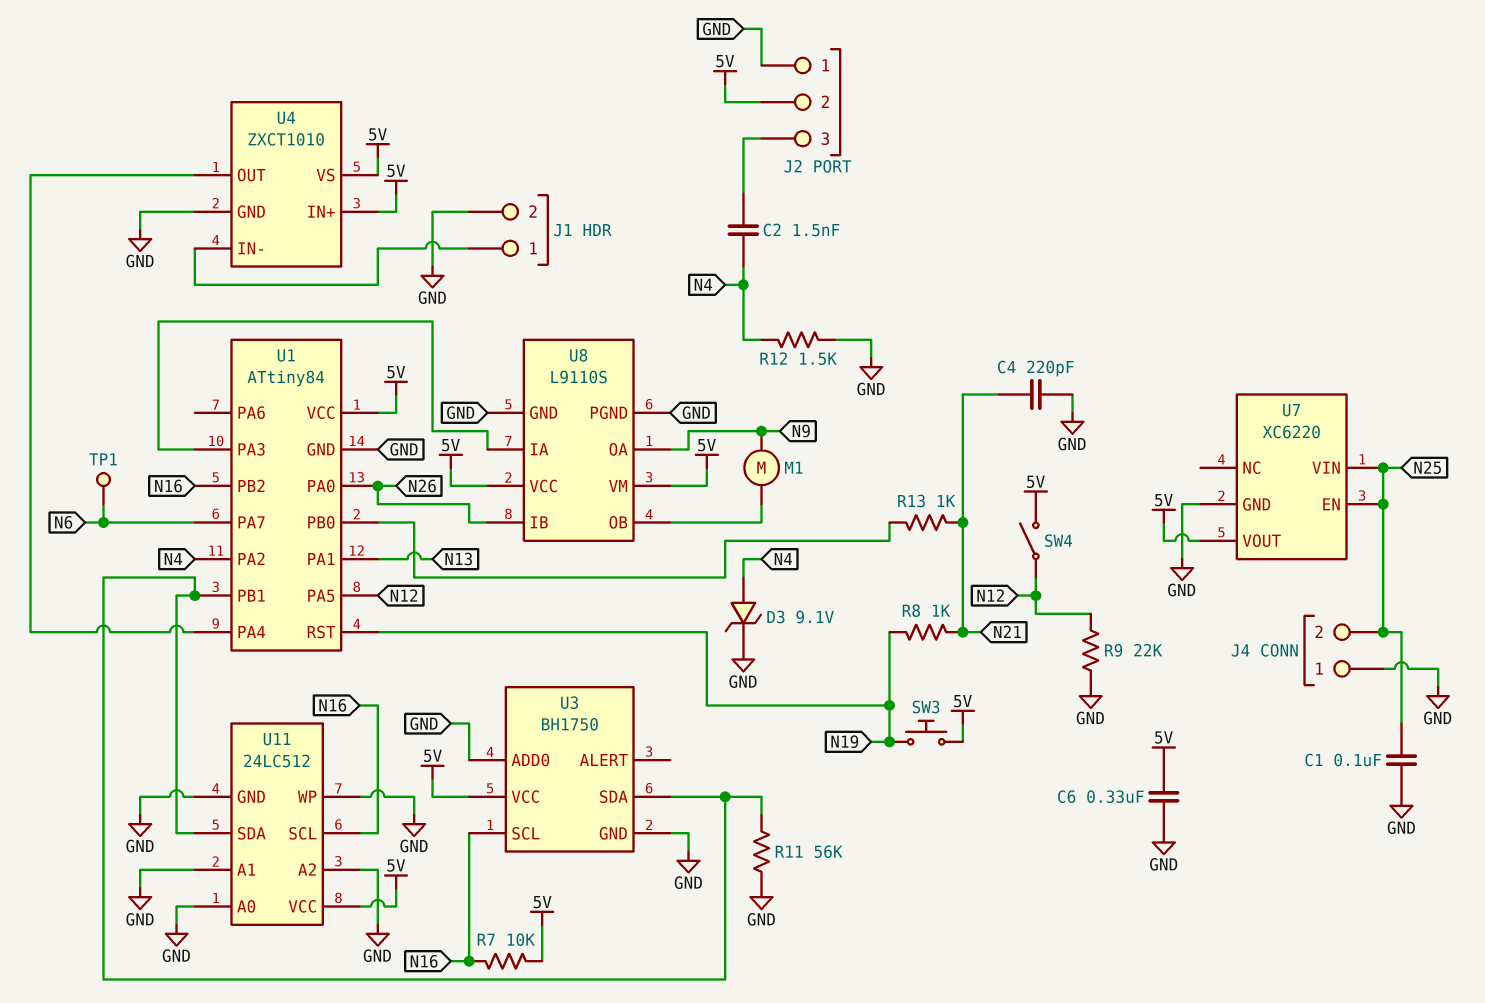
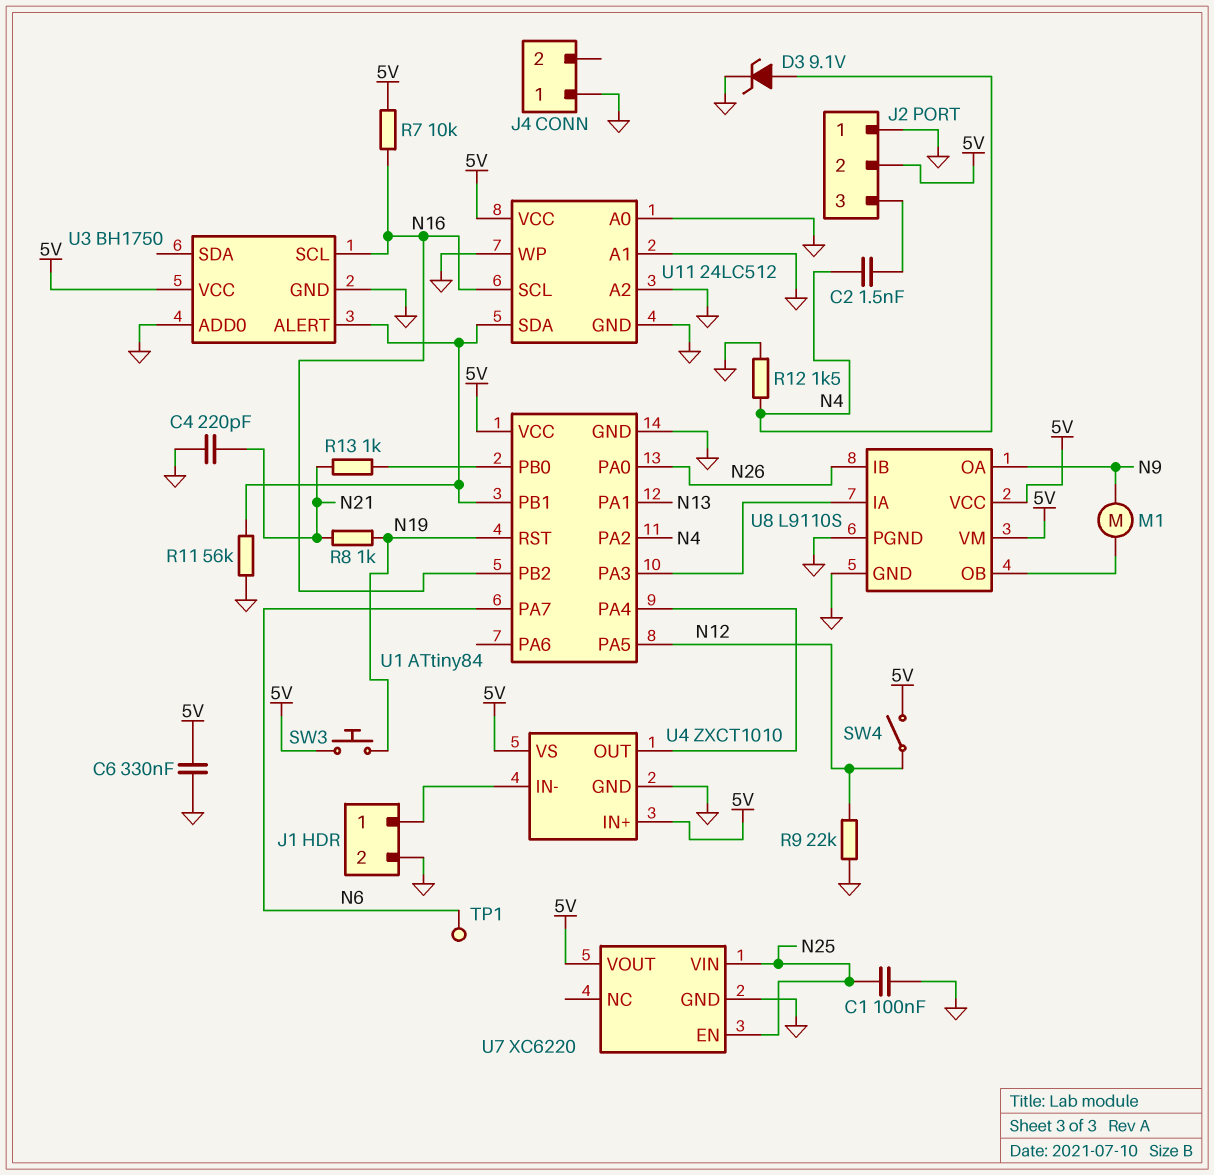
J4 pin 2: N25 -> none
U3 pin ALERT: none -> U1/PB1
U3 pin SDA: U1/PB1 -> none

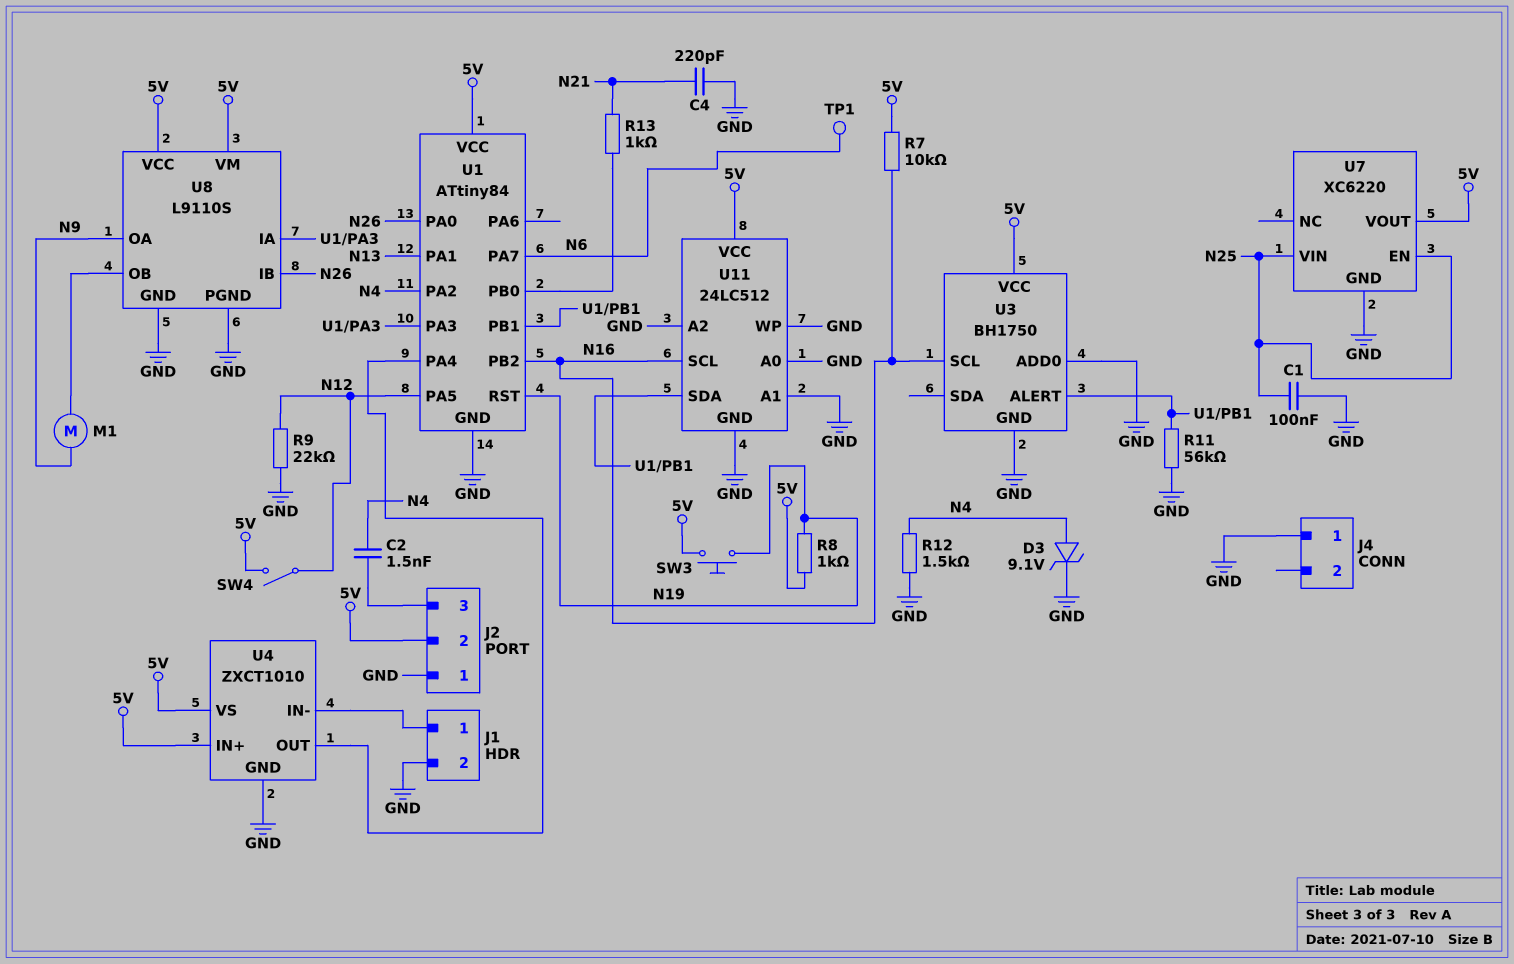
C6: 330nF (5V, GND) -> none
R8: 1k (N19, N21) -> 1k (5V, N19)

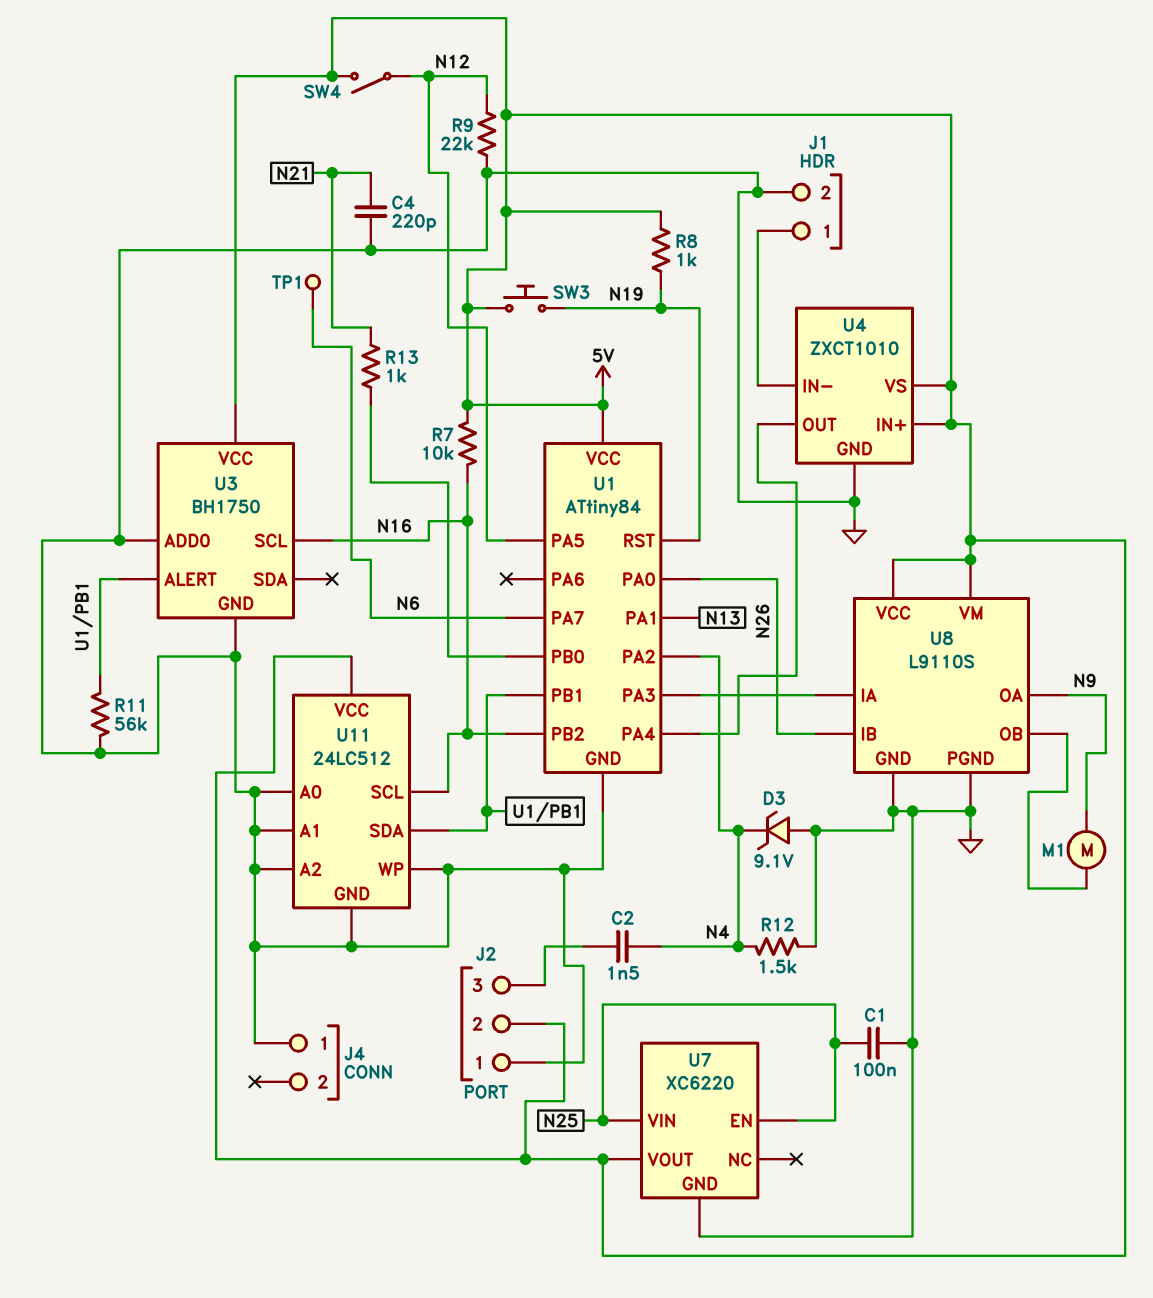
D3: zener 9.1V (A N4, K GND) -> zener 9.1V (A GND, K N4)

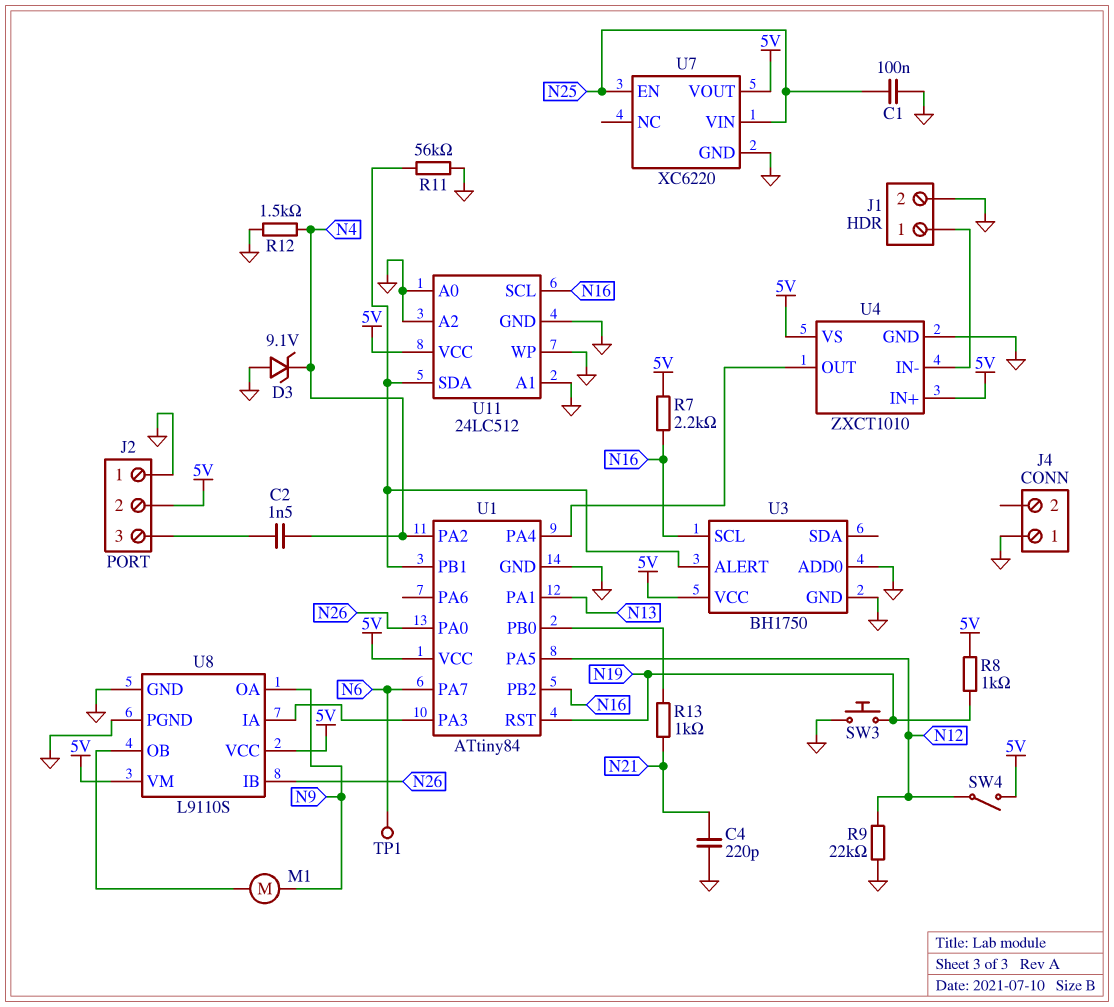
R7: 10k (5V, N16) -> 2.2k (5V, N16)
SW3: button (5V, N19) -> button (GND, N19)

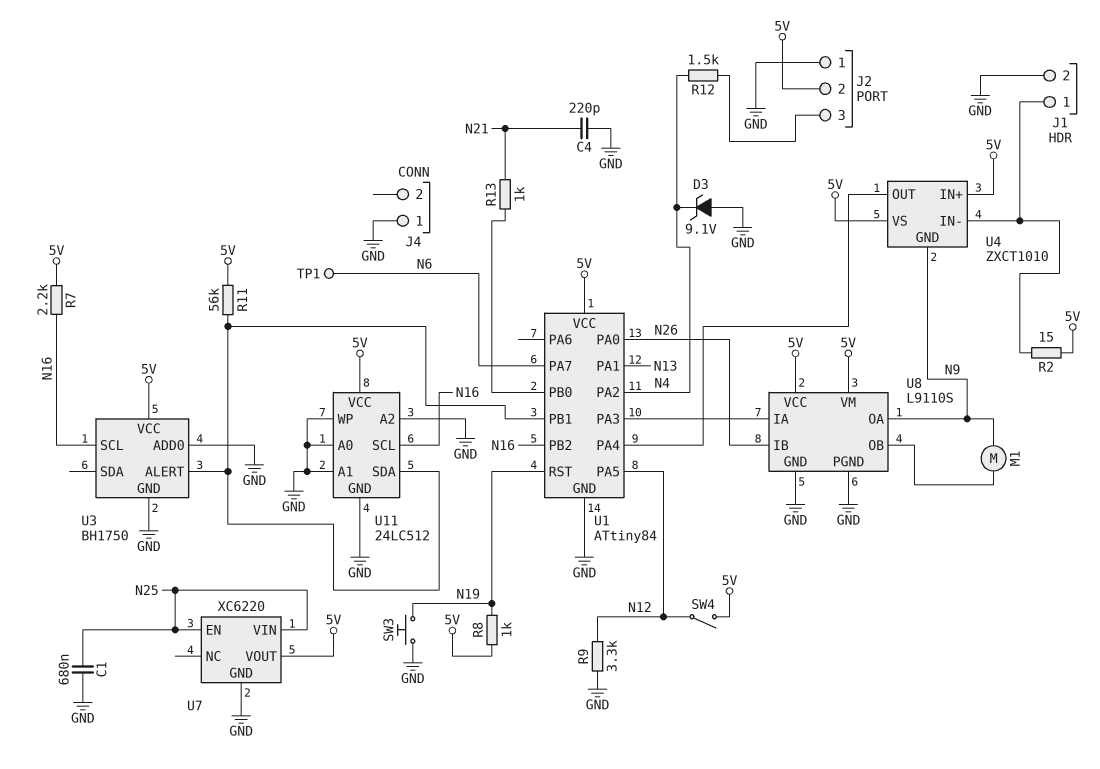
C1: 100nF (GND, N25) -> 680nF (GND, N25)
C2: 1.5nF (J2/3, N4) -> none
R2: none -> 15 (5V, J1/1)
R9: 22k (GND, N12) -> 3.3k (GND, N12)
R11: 56k (GND, U1/PB1) -> 56k (5V, U1/PB1)
R12: 1.5k (GND, N4) -> 1.5k (J2/3, N4)
U4 pin GND: GND -> N9

